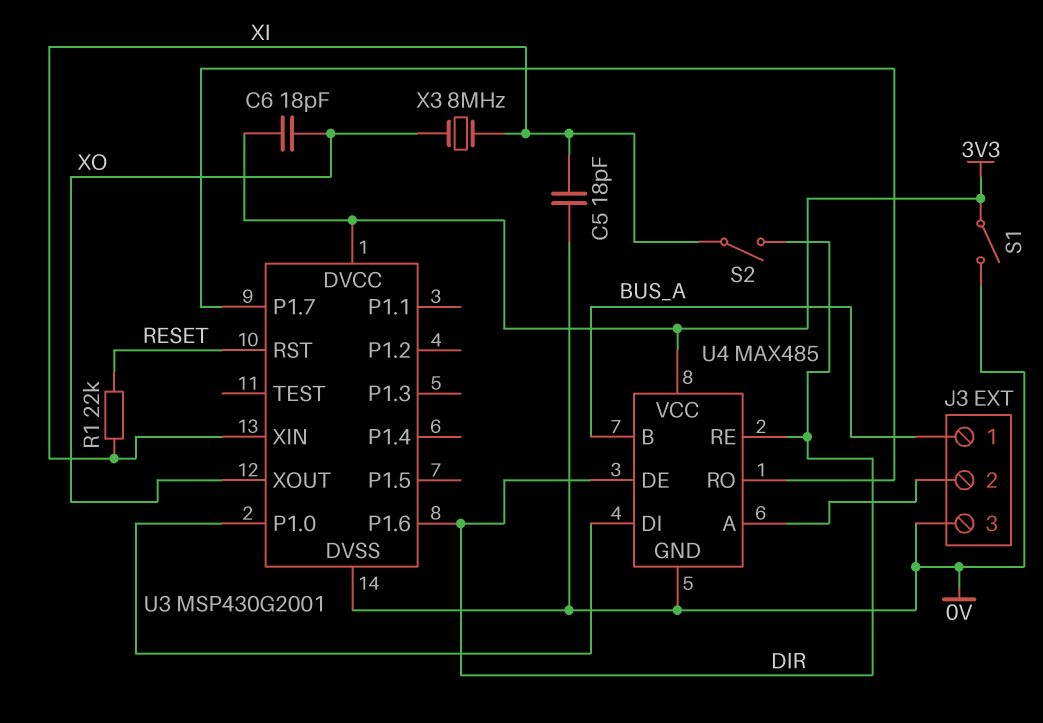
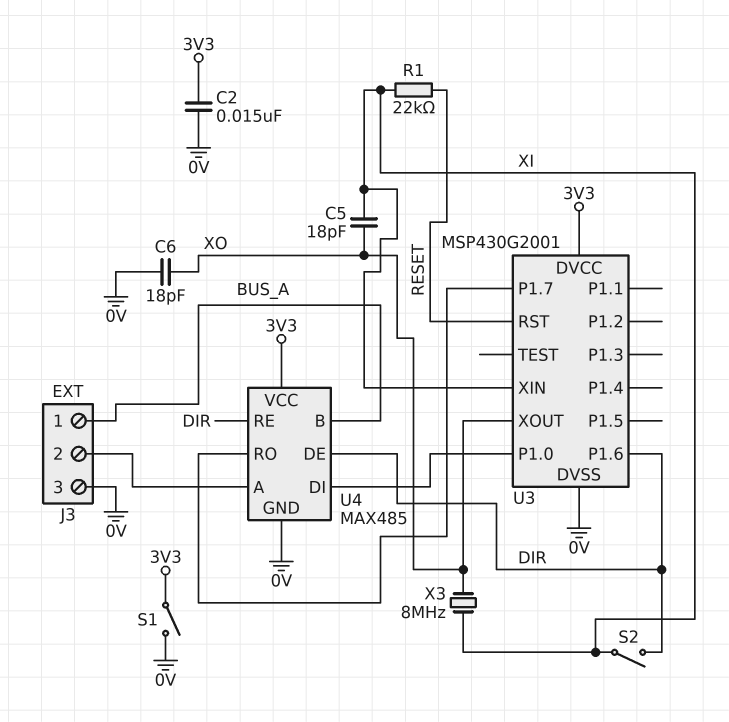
C2: none -> 15nF (0V, 3V3)
C5: 18pF (0V, XI) -> 18pF (XI, XO)
C6: 18pF (3V3, XO) -> 18pF (0V, XO)

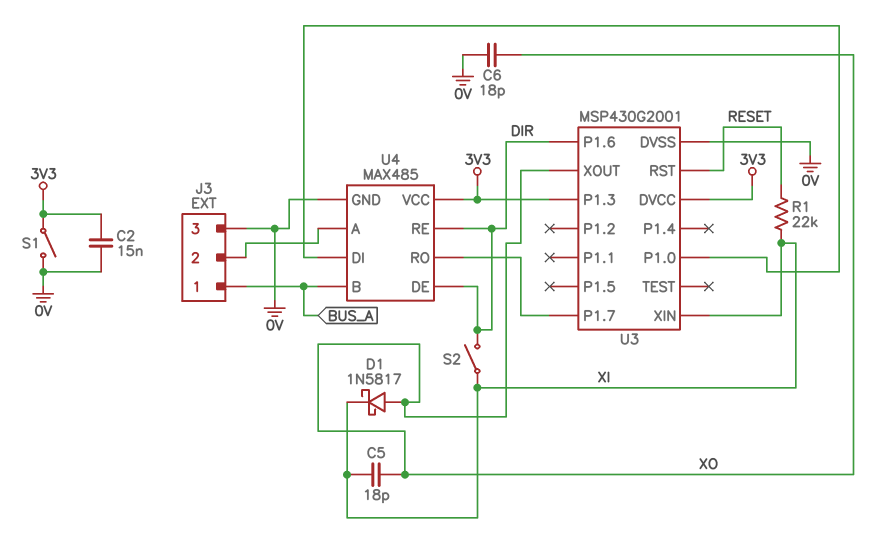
D1: none -> schottky 1N5817 (A XO, K XI)
U3 pin P1.3: none -> 3V3
X3: 8MHz (XI, XO) -> none

